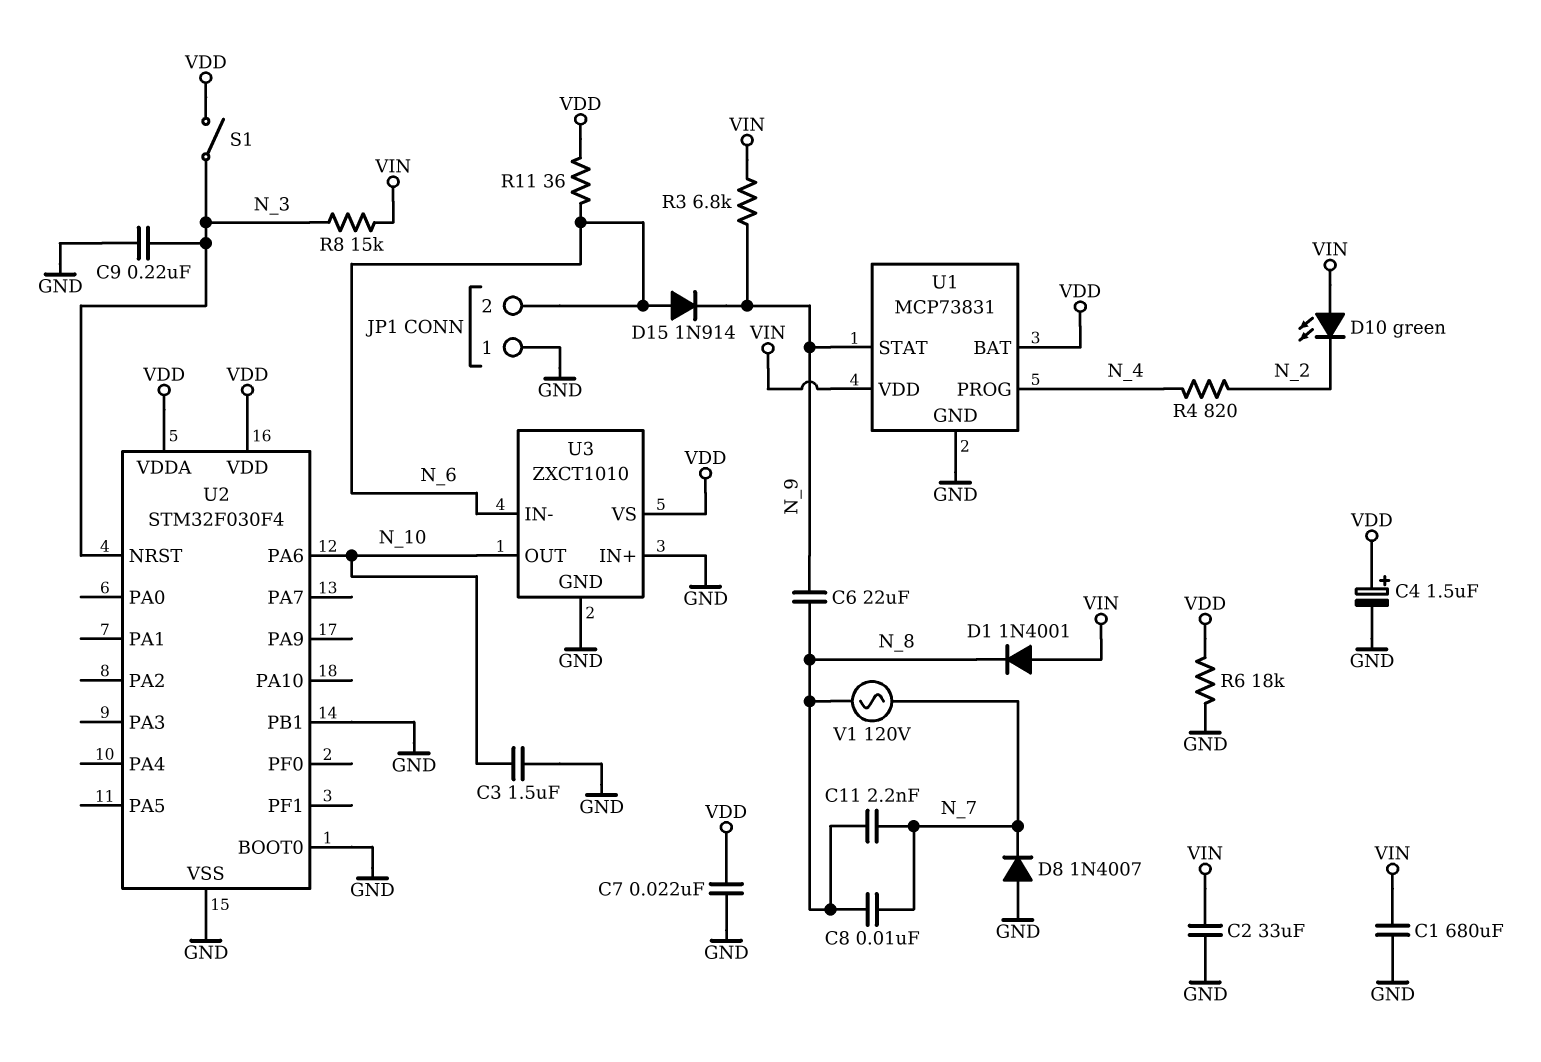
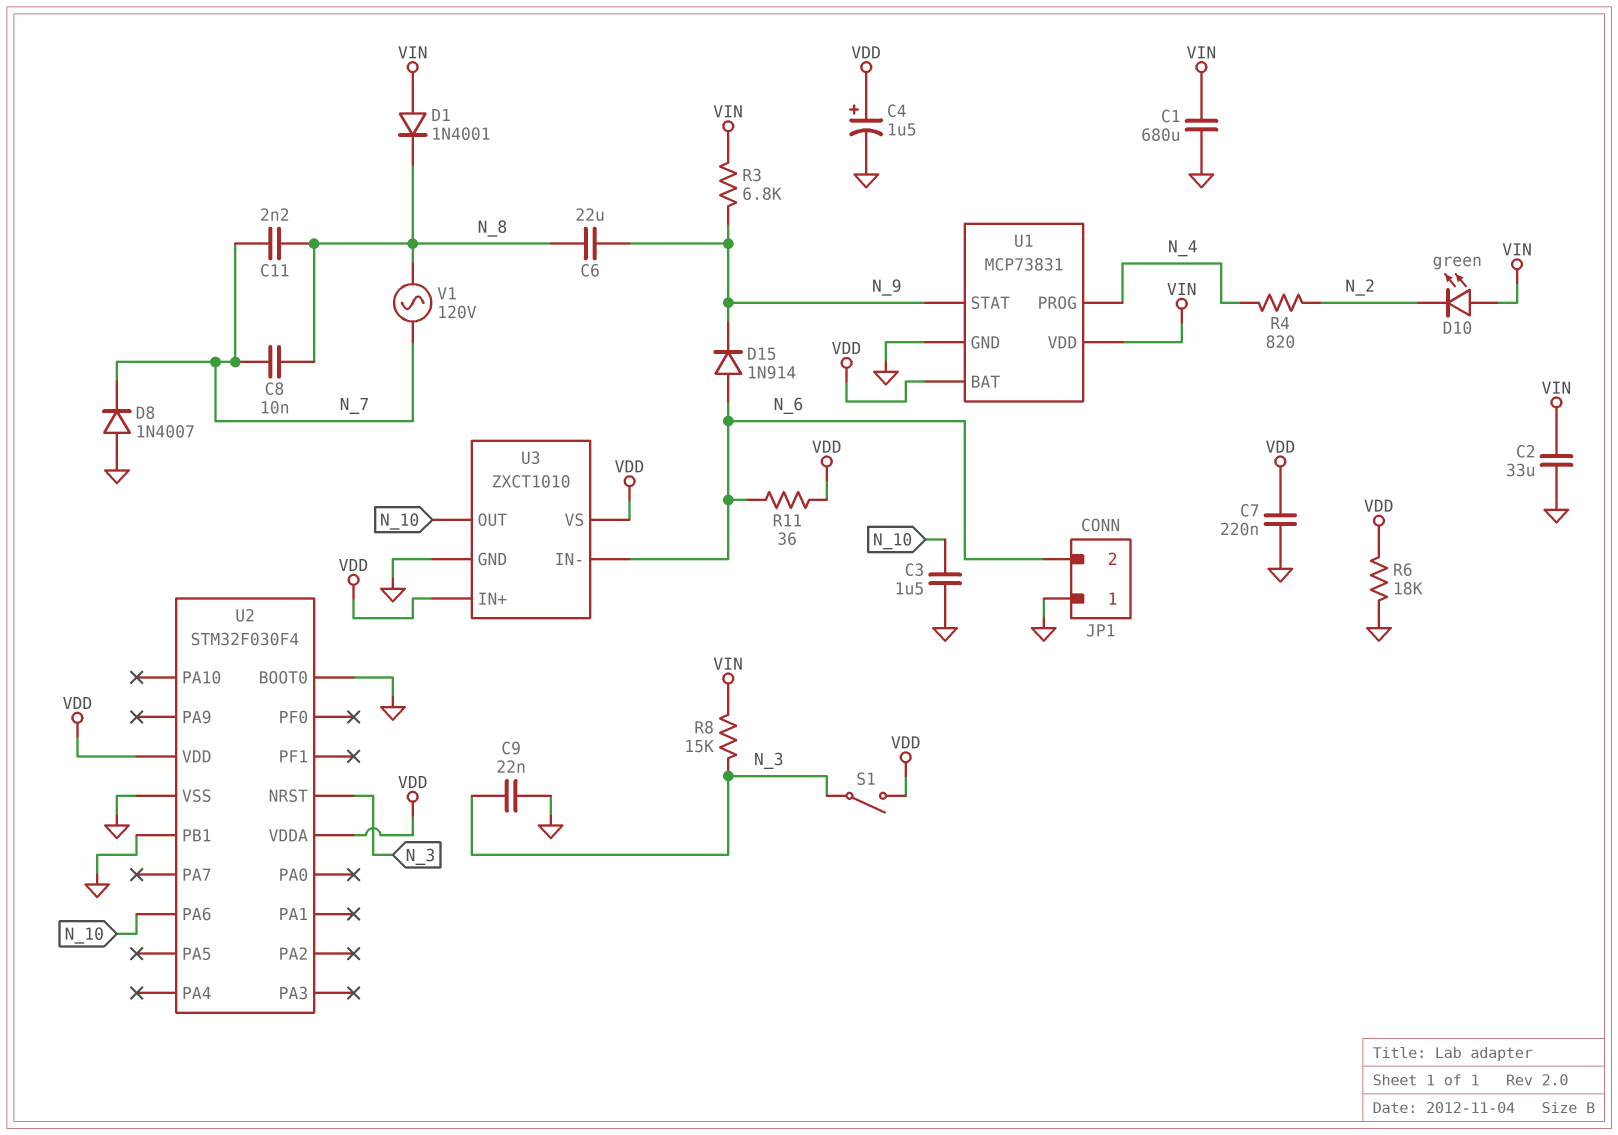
C7: 22nF (GND, VDD) -> 220nF (GND, VDD)
C9: 220nF (GND, N_3) -> 22nF (GND, N_3)
U3 pin IN+: GND -> VDD

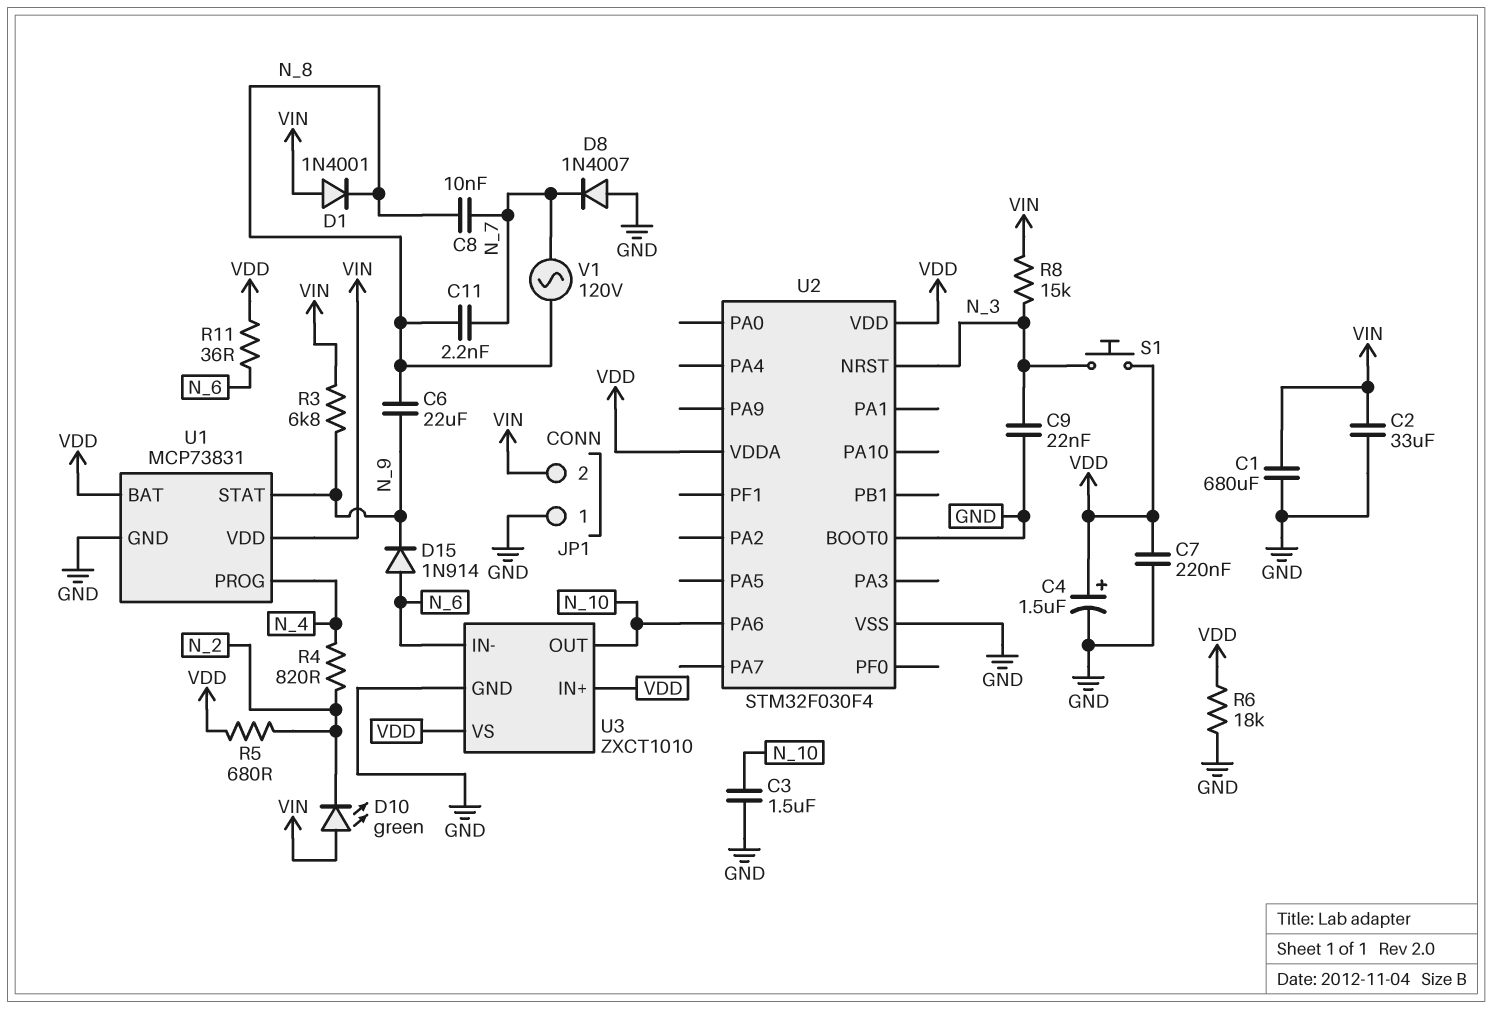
JP1 pin 2: N_6 -> VIN
R5: none -> 680 (N_2, VDD)
S1: switch (N_3, VDD) -> button (N_3, VDD)
U2 pin PB1: GND -> none

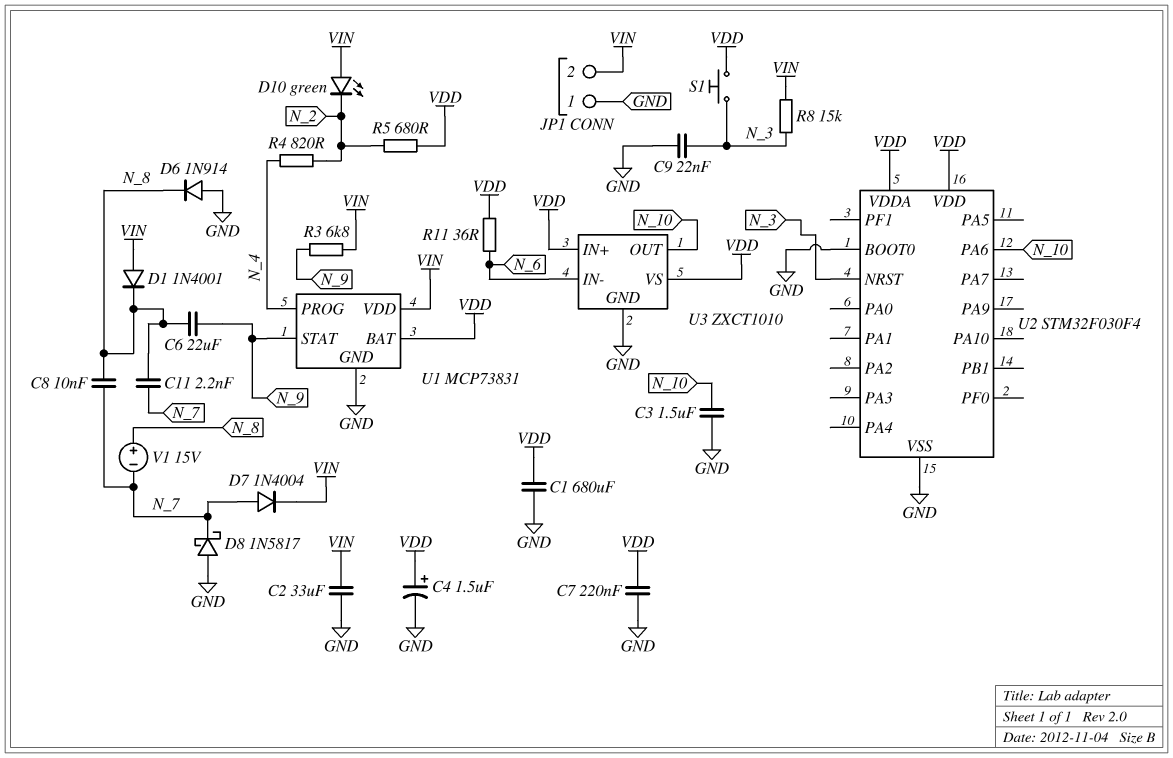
C1: 680uF (GND, VIN) -> 680uF (GND, VDD)
D6: none -> diode 1N914 (A GND, K N_8)
D7: none -> diode 1N4004 (A N_7, K VIN)
D8: diode 1N4007 (A GND, K N_7) -> schottky 1N5817 (A GND, K N_7)
D15: diode 1N914 (A N_6, K N_9) -> none
R6: 18k (GND, VDD) -> none
V1: AC 120V (N_7, N_8) -> 15V (plus N_8, minus N_7)

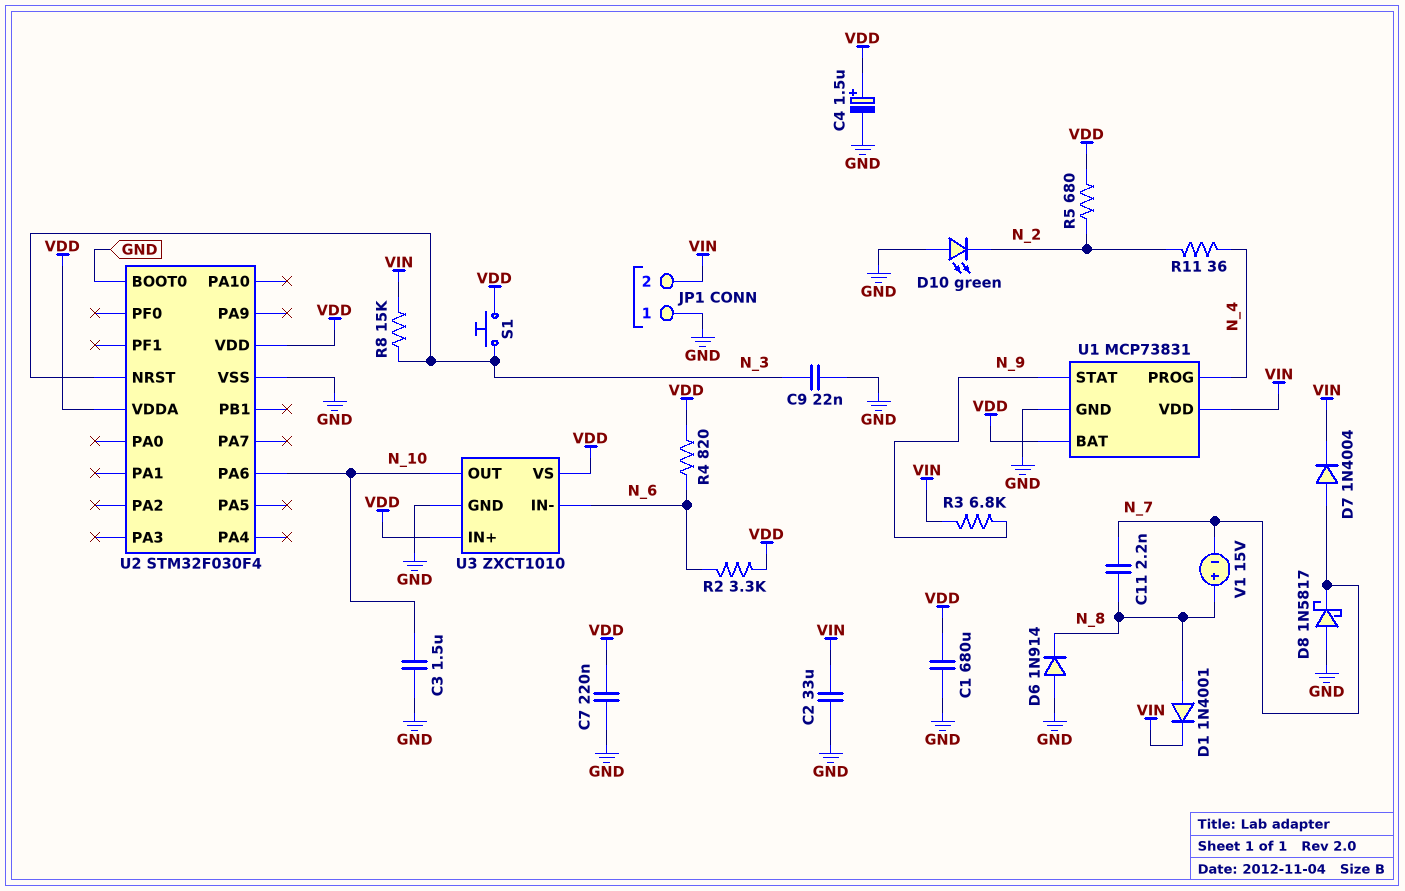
C6: 22uF (N_8, N_9) -> none
C8: 10nF (N_7, N_8) -> none
D1: diode 1N4001 (A VIN, K N_8) -> diode 1N4001 (A N_8, K VIN)
D10: LED green (A VIN, K N_2) -> LED green (A GND, K N_2)
R2: none -> 3.3k (N_6, VDD)
R4: 820 (N_2, N_4) -> 820 (N_6, VDD)
R11: 36 (N_6, VDD) -> 36 (N_2, N_4)

